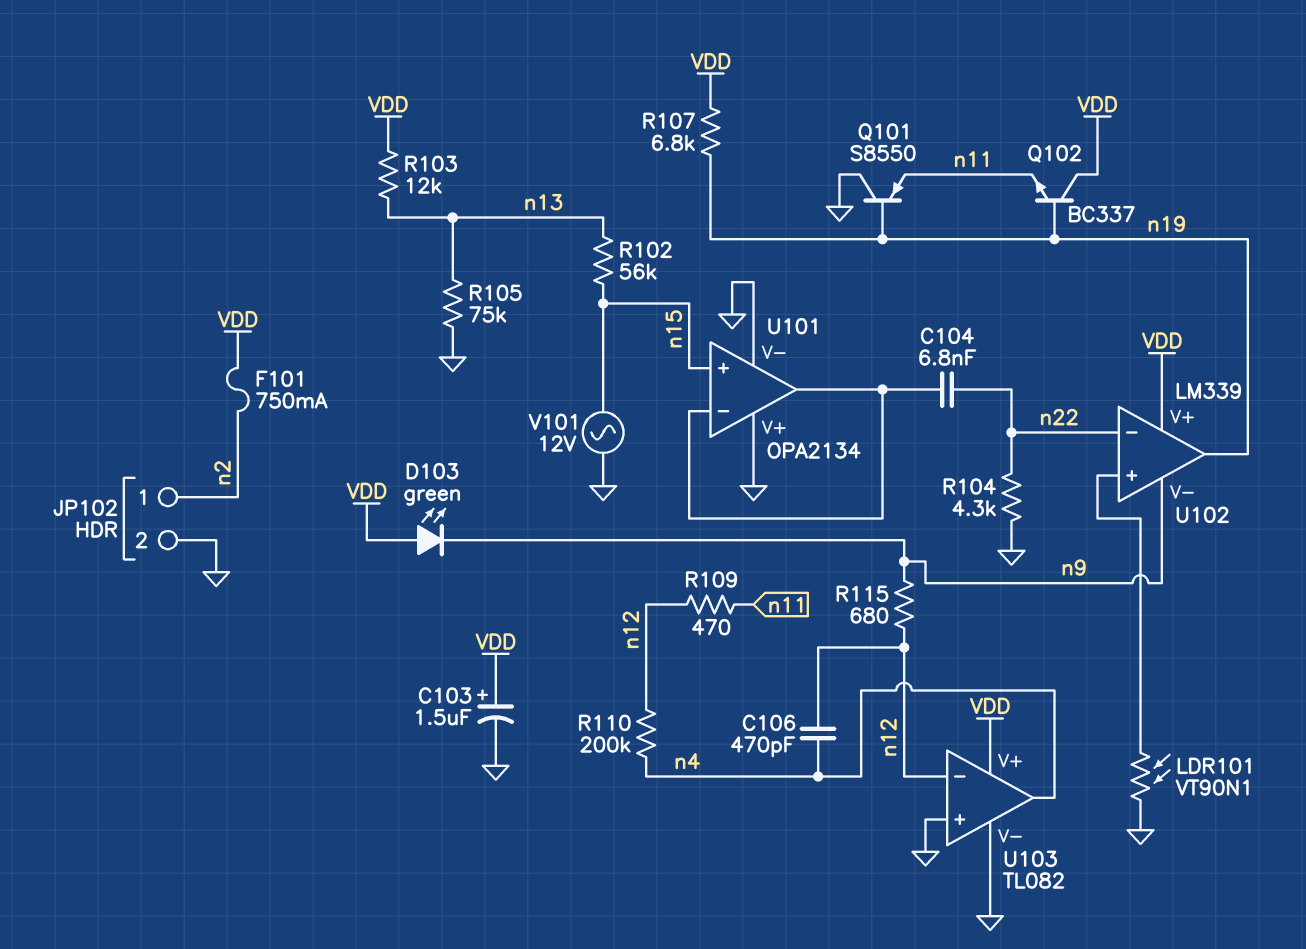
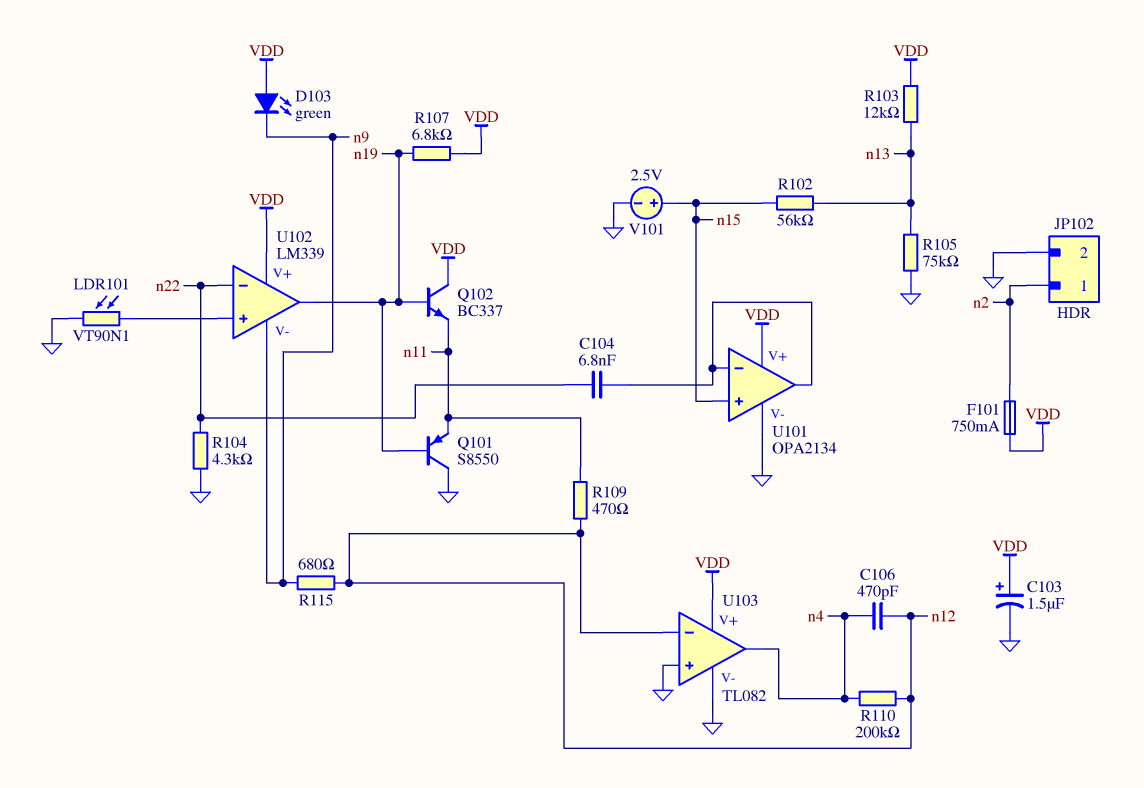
U101 pin V+: GND -> VDD
V101: AC 12V (GND, n15) -> 2.5V (plus n15, minus GND)

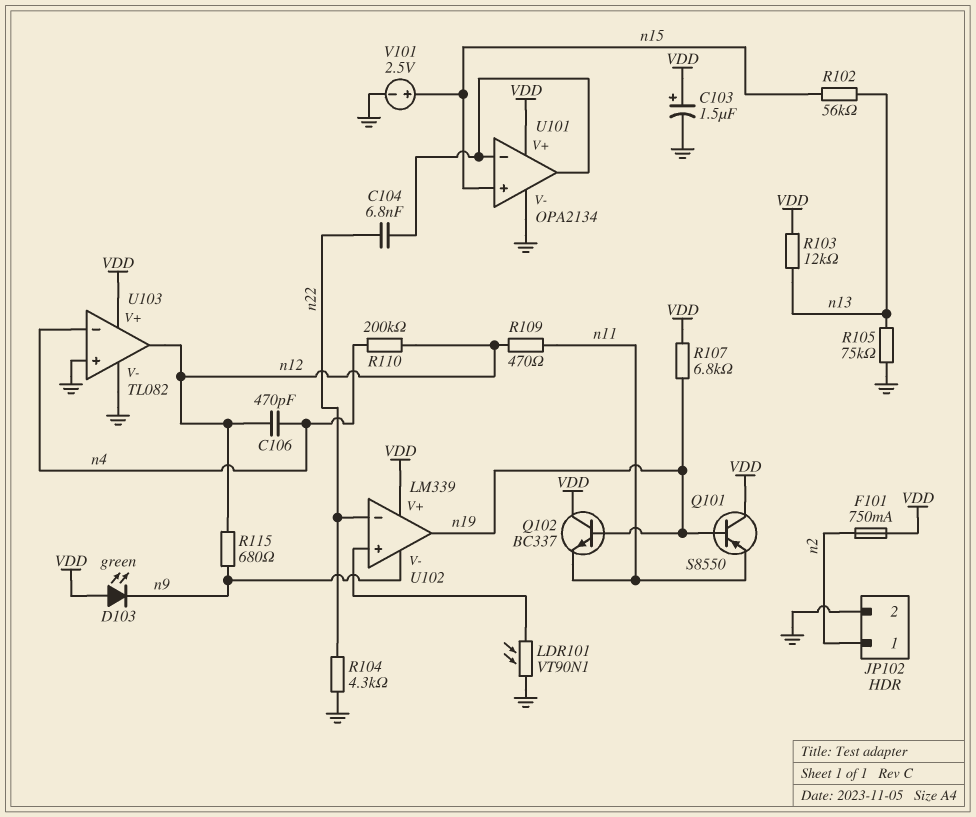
Q101: PNP S8550 (B n19, C GND, E n11) -> PNP S8550 (B n19, C VDD, E n11)
U103 pin in-: n12 -> n4
U103 pin out: n4 -> n12

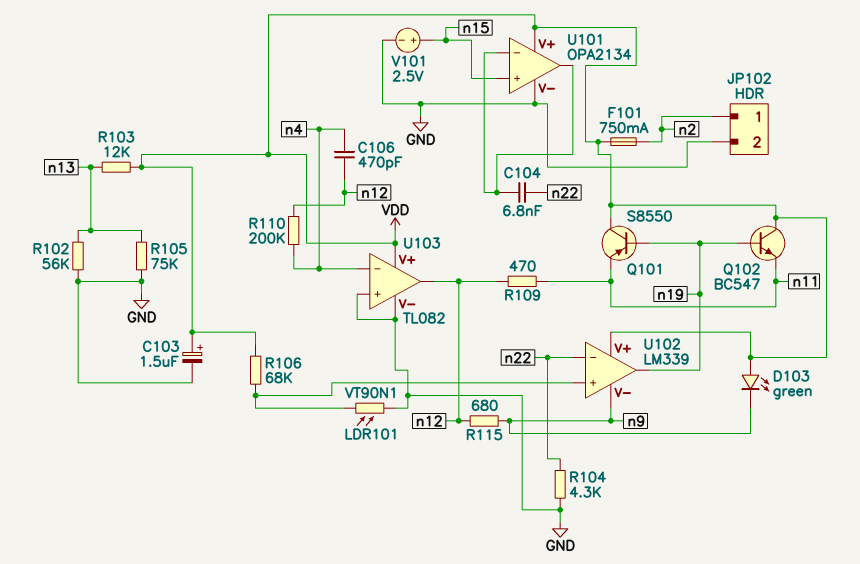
Q102: NPN BC337 (B n19, C VDD, E n11) -> NPN BC547 (B n19, C VDD, E n11)
R102: 56k (n13, n15) -> 56k (GND, n13)
R106: none -> 68k (U102/in+, VDD)
R107: 6.8k (VDD, n19) -> none

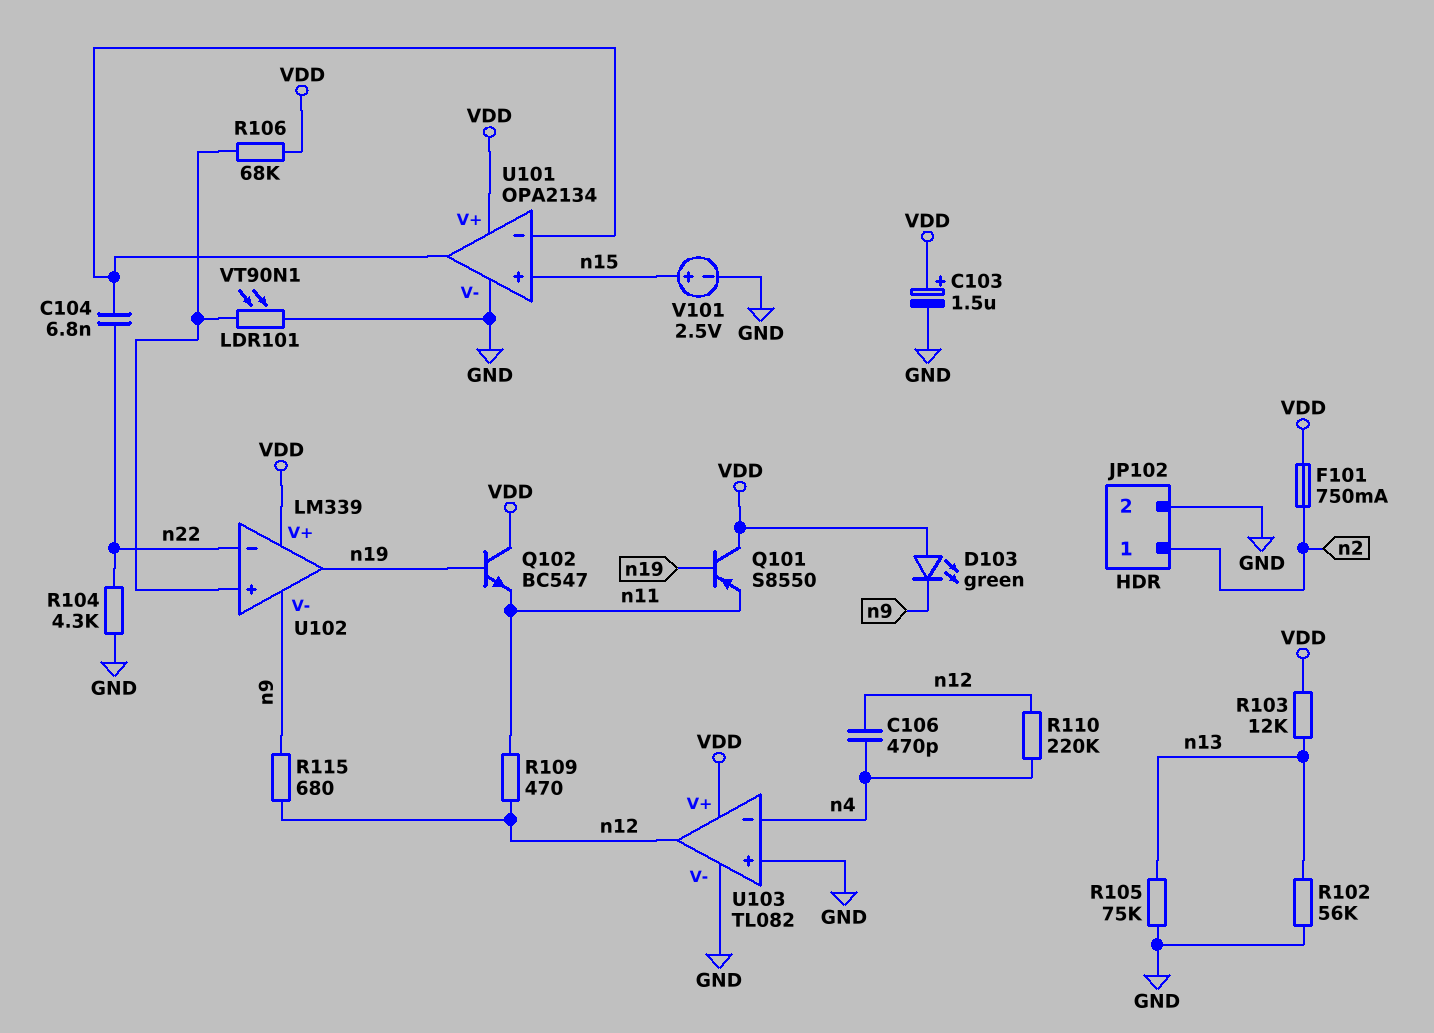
R110: 200k (n4, n12) -> 220k (n4, n12)

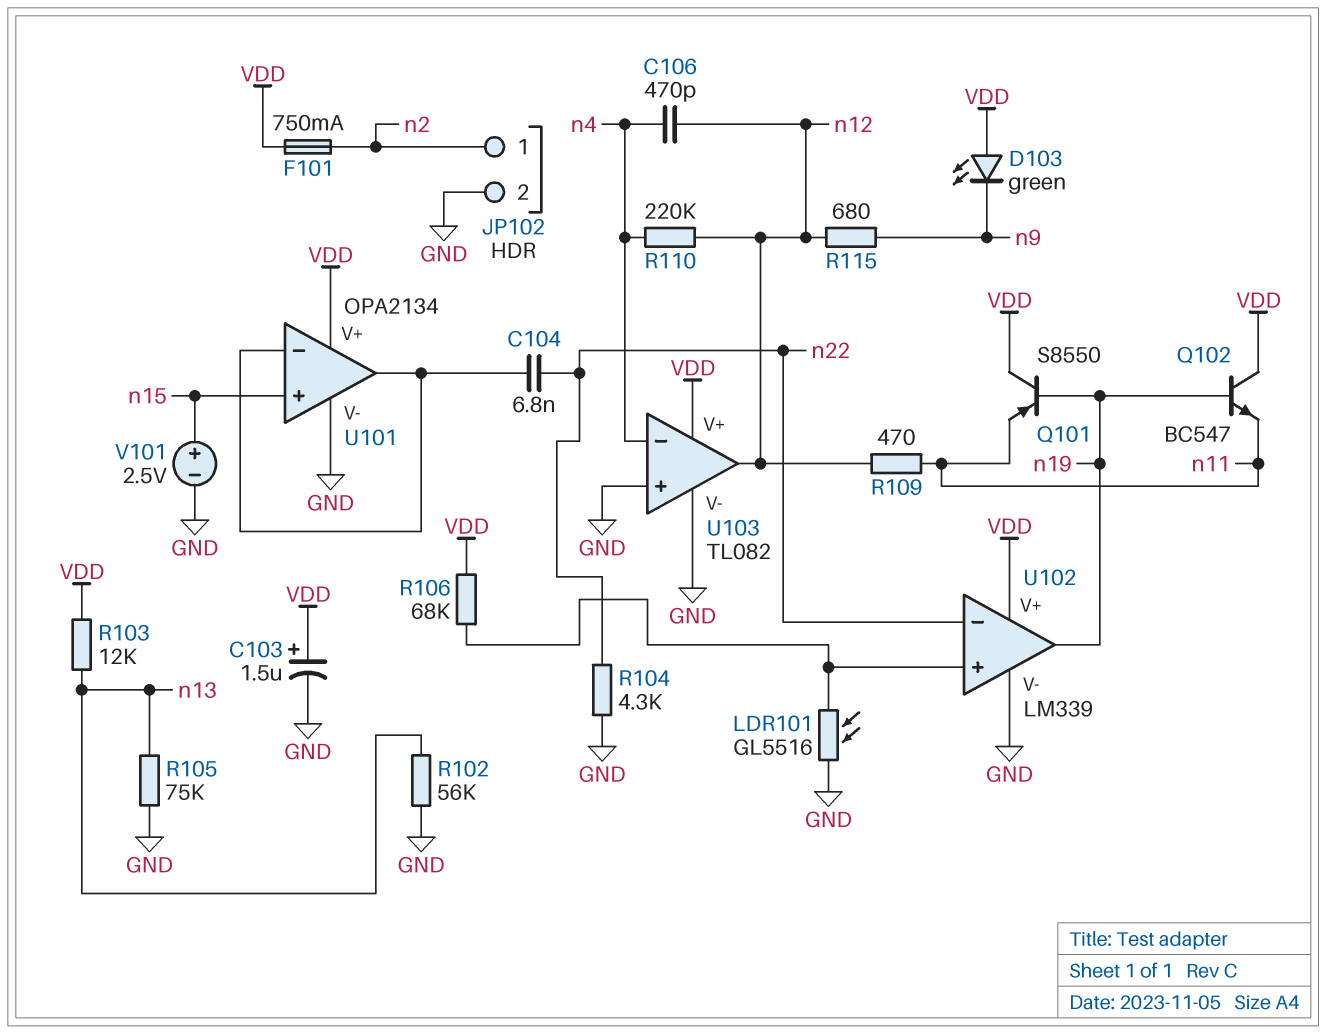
LDR101: VT90N1 (GND, U102/in+) -> GL5516 (GND, U102/in+)
U102 pin V-: n9 -> GND

